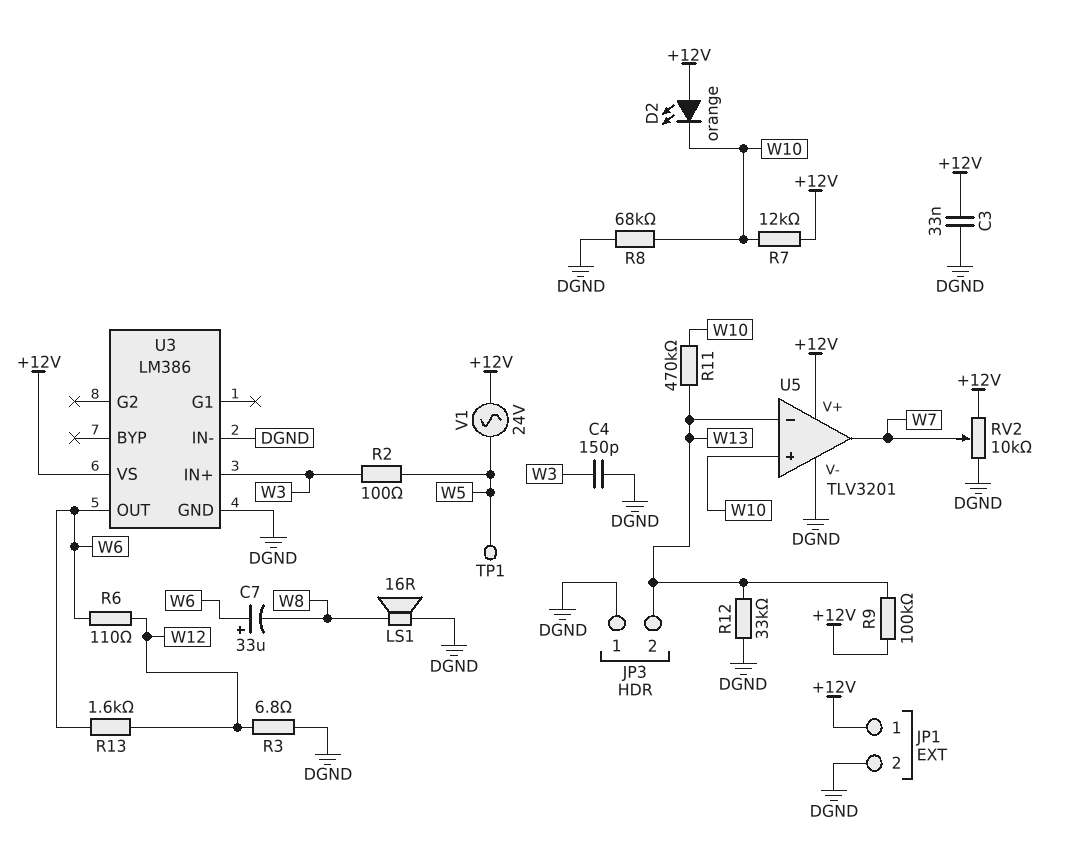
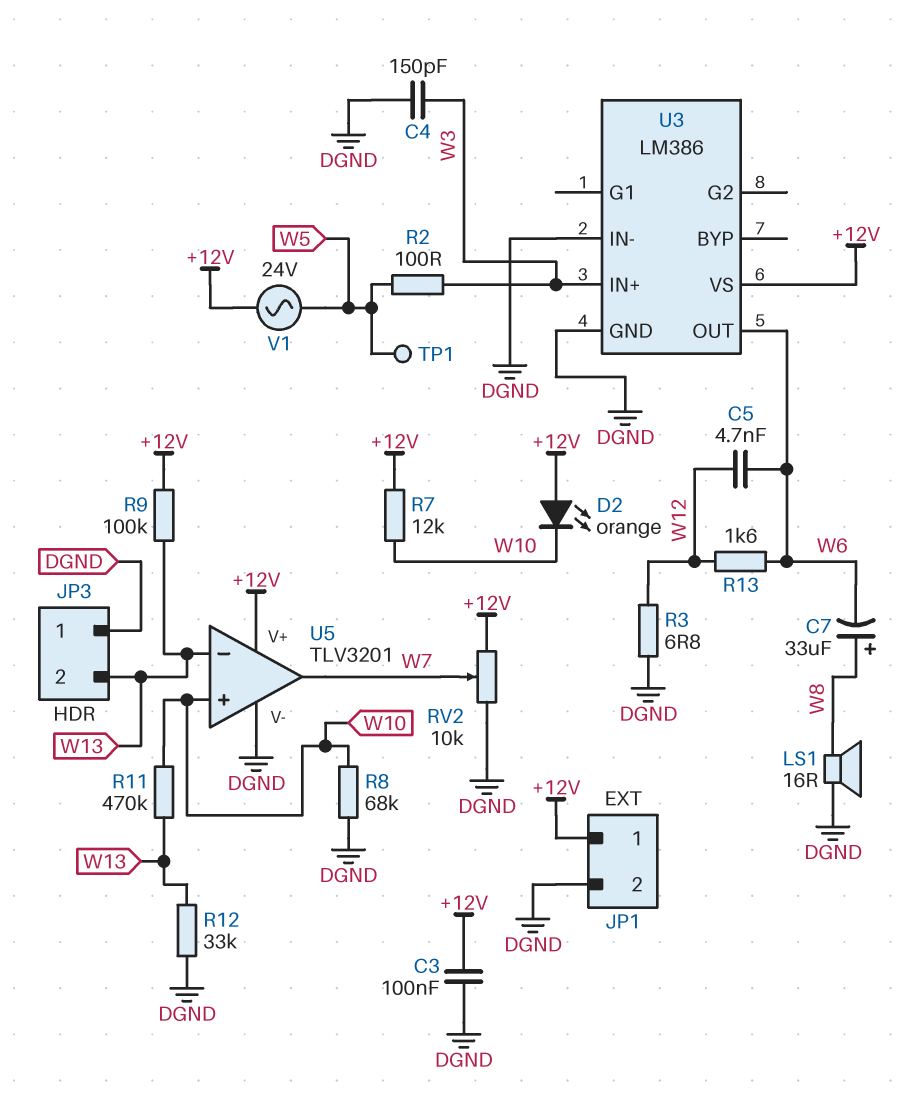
C3: 33nF (+12V, DGND) -> 100nF (+12V, DGND)
C5: none -> 4.7nF (W6, W12)
C7: 33uF (plus W6, minus W8) -> 33uF (plus W8, minus W6)
R6: 110 (W6, W12) -> none

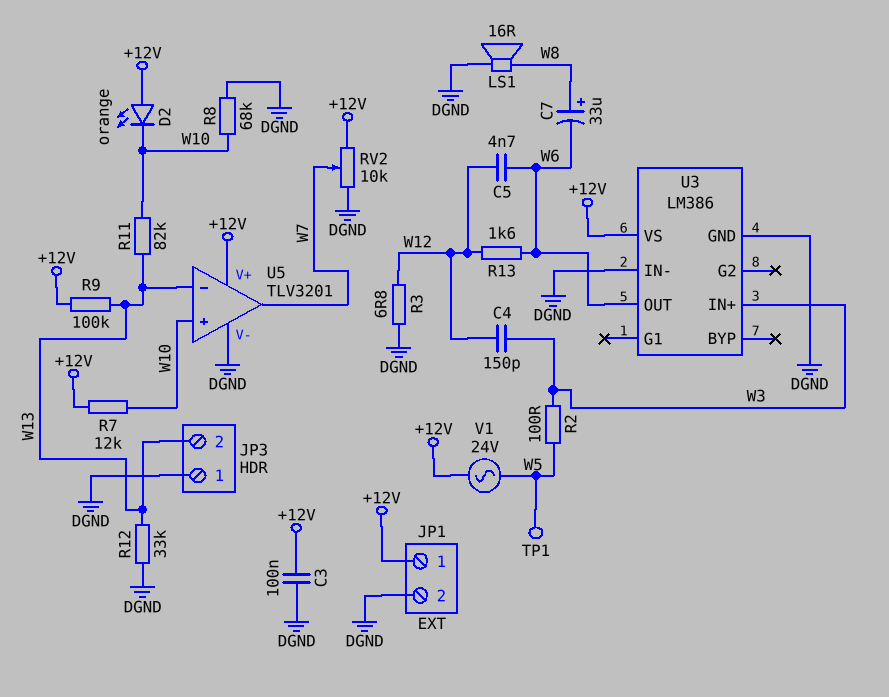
C4: 150pF (DGND, W3) -> 150pF (W3, W12)
R11: 470k (W10, W13) -> 82k (W10, W13)

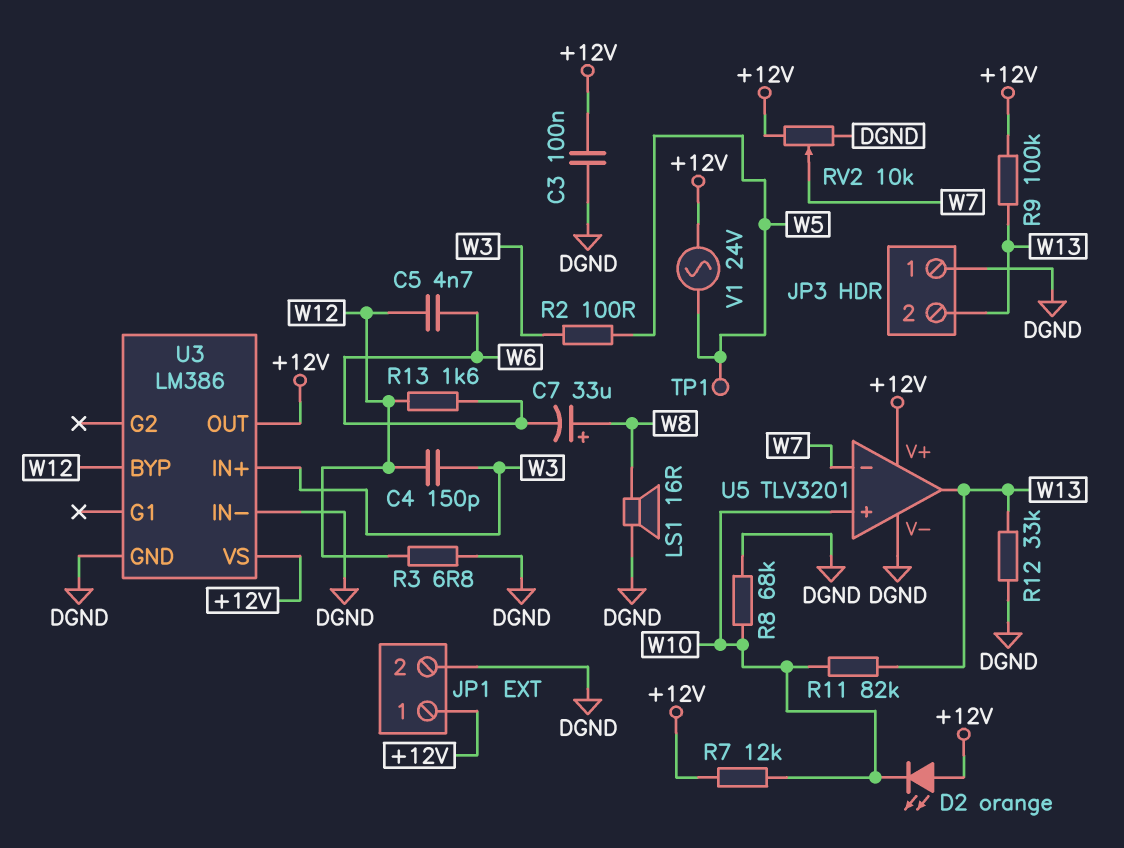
U3 pin BYP: none -> W12
U3 pin OUT: W6 -> +12V
U5 pin in-: W13 -> W7
U5 pin out: W7 -> W13

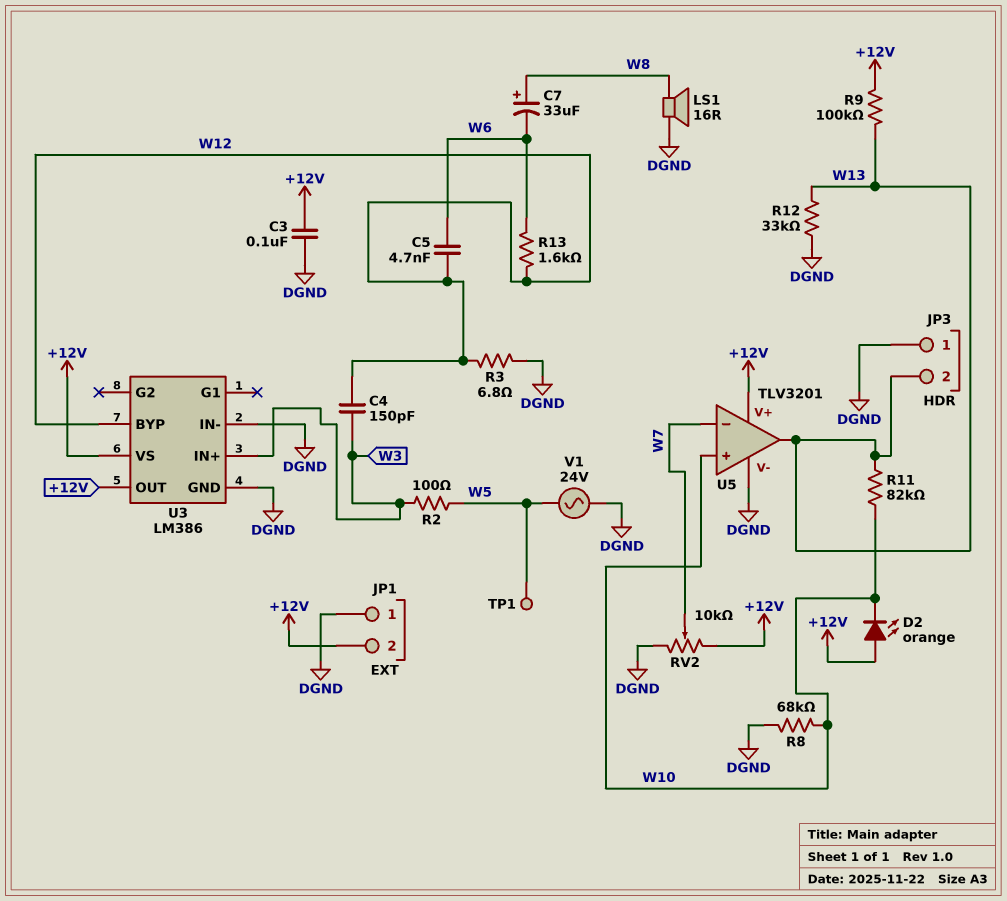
JP1 pin 1: +12V -> DGND
JP1 pin 2: DGND -> +12V
R7: 12k (+12V, W10) -> none
V1: AC 24V (+12V, W5) -> AC 24V (DGND, W5)

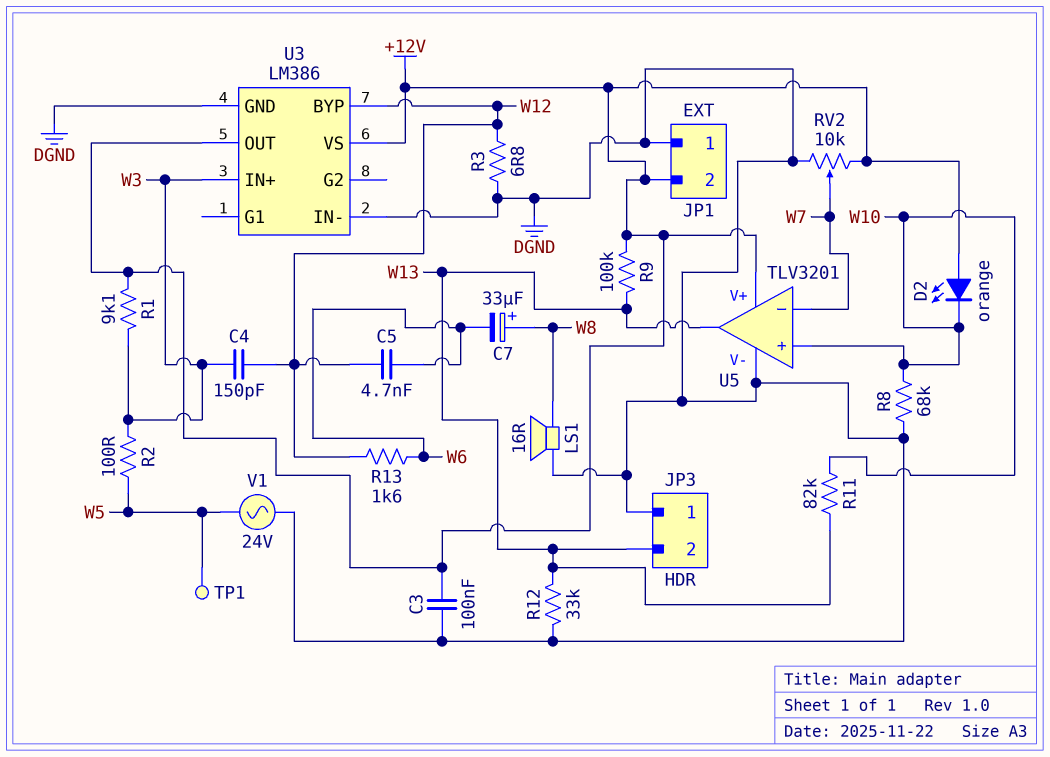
R1: none -> 9.1k (+12V, W3)

